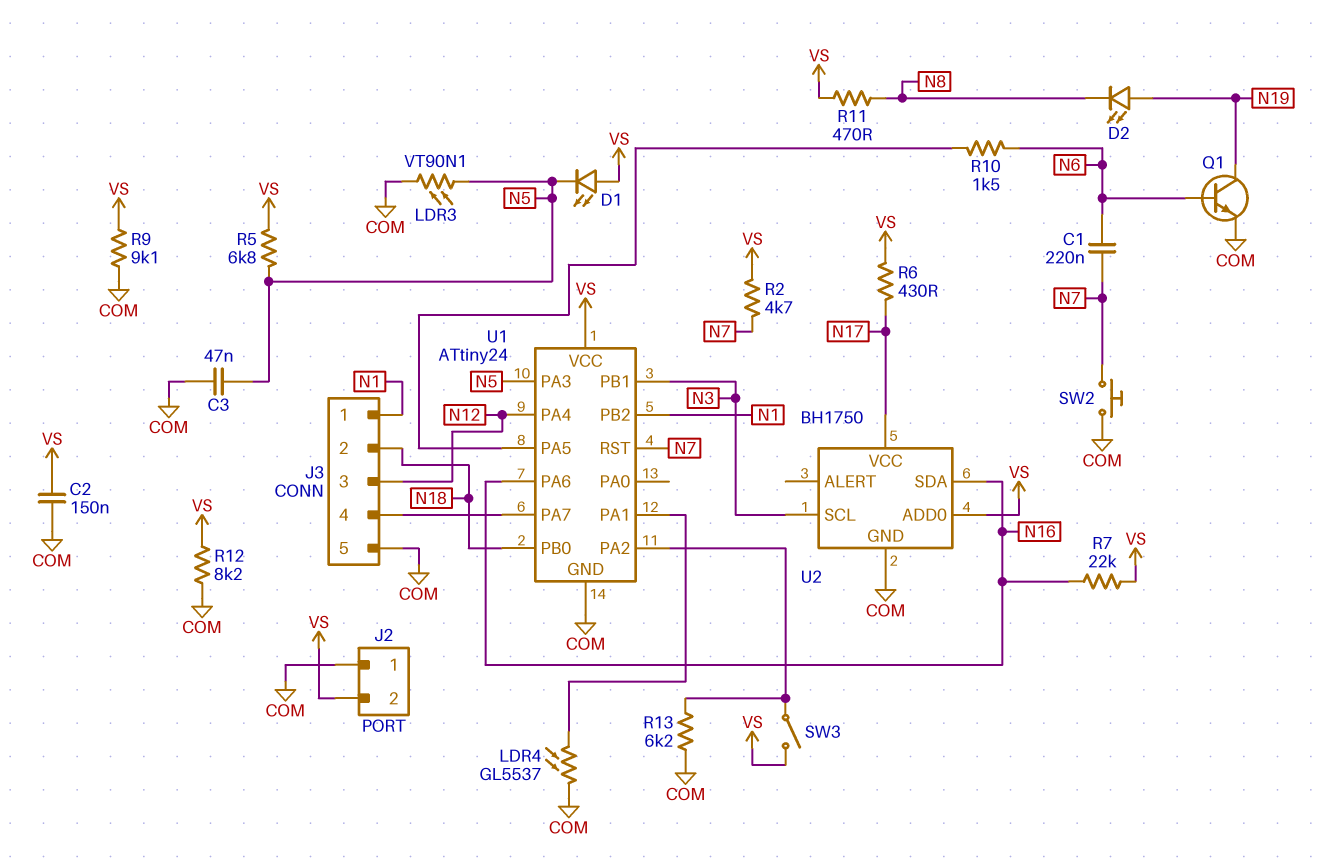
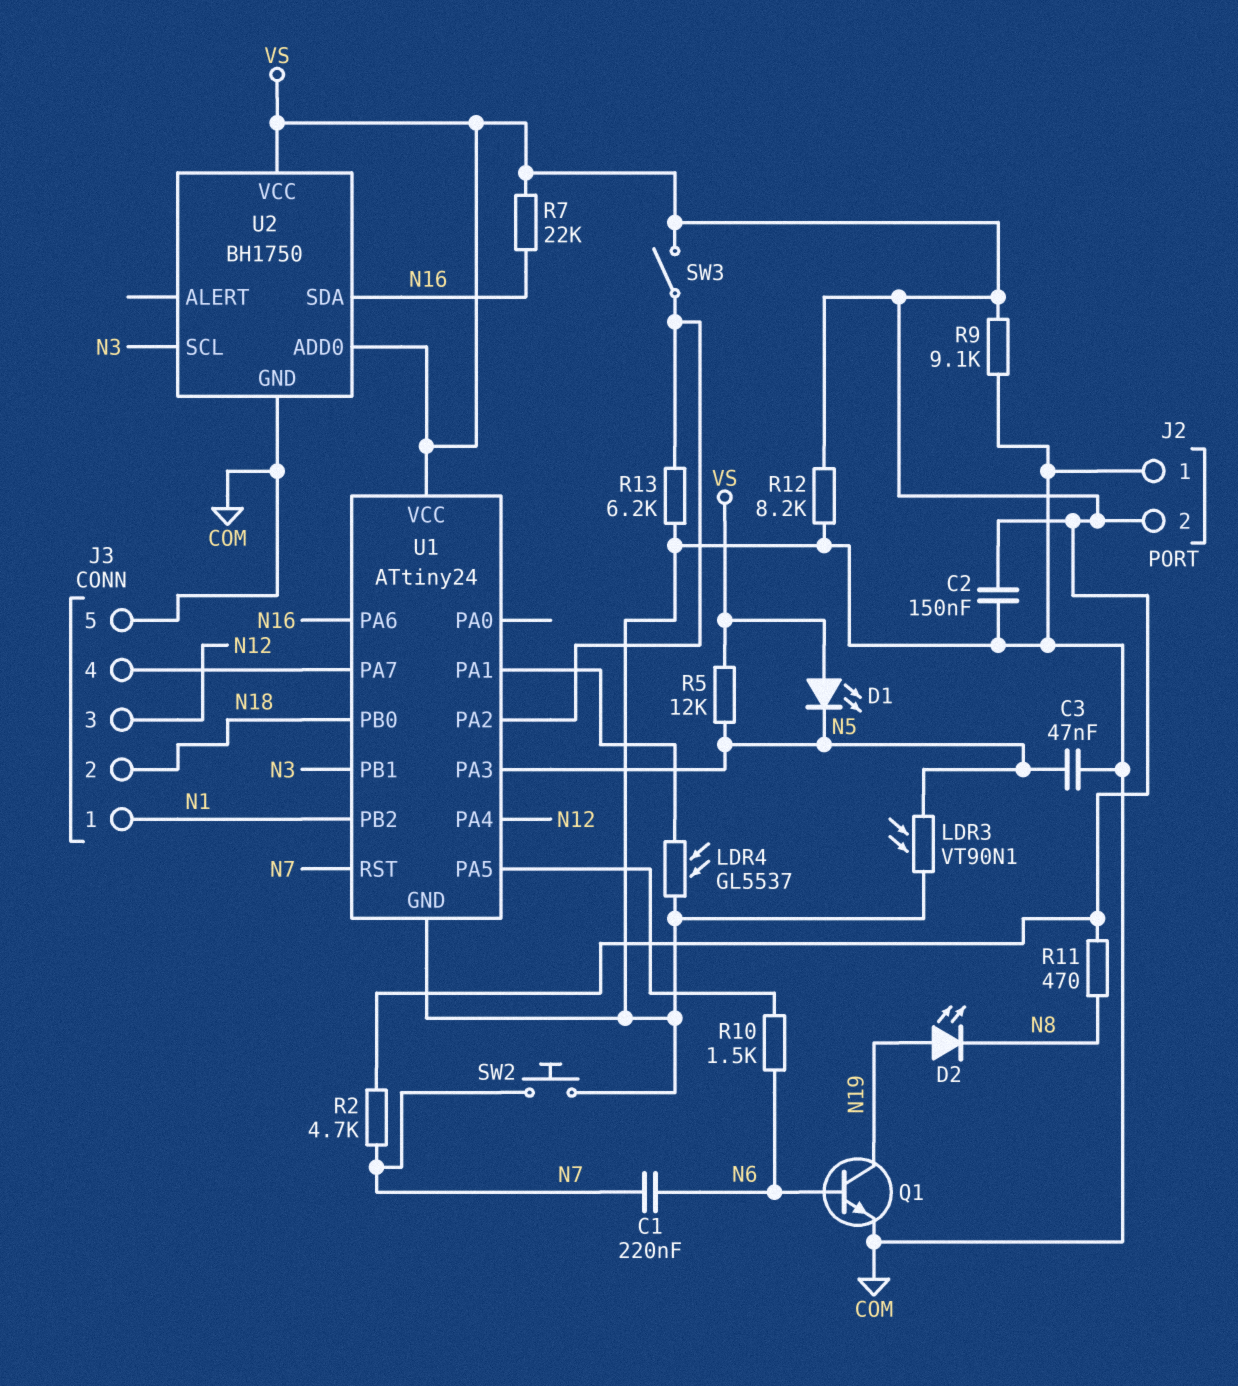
R5: 6.8k (N5, VS) -> 12k (N5, VS)
R6: 430 (N17, VS) -> none
U2 pin VCC: N17 -> VS

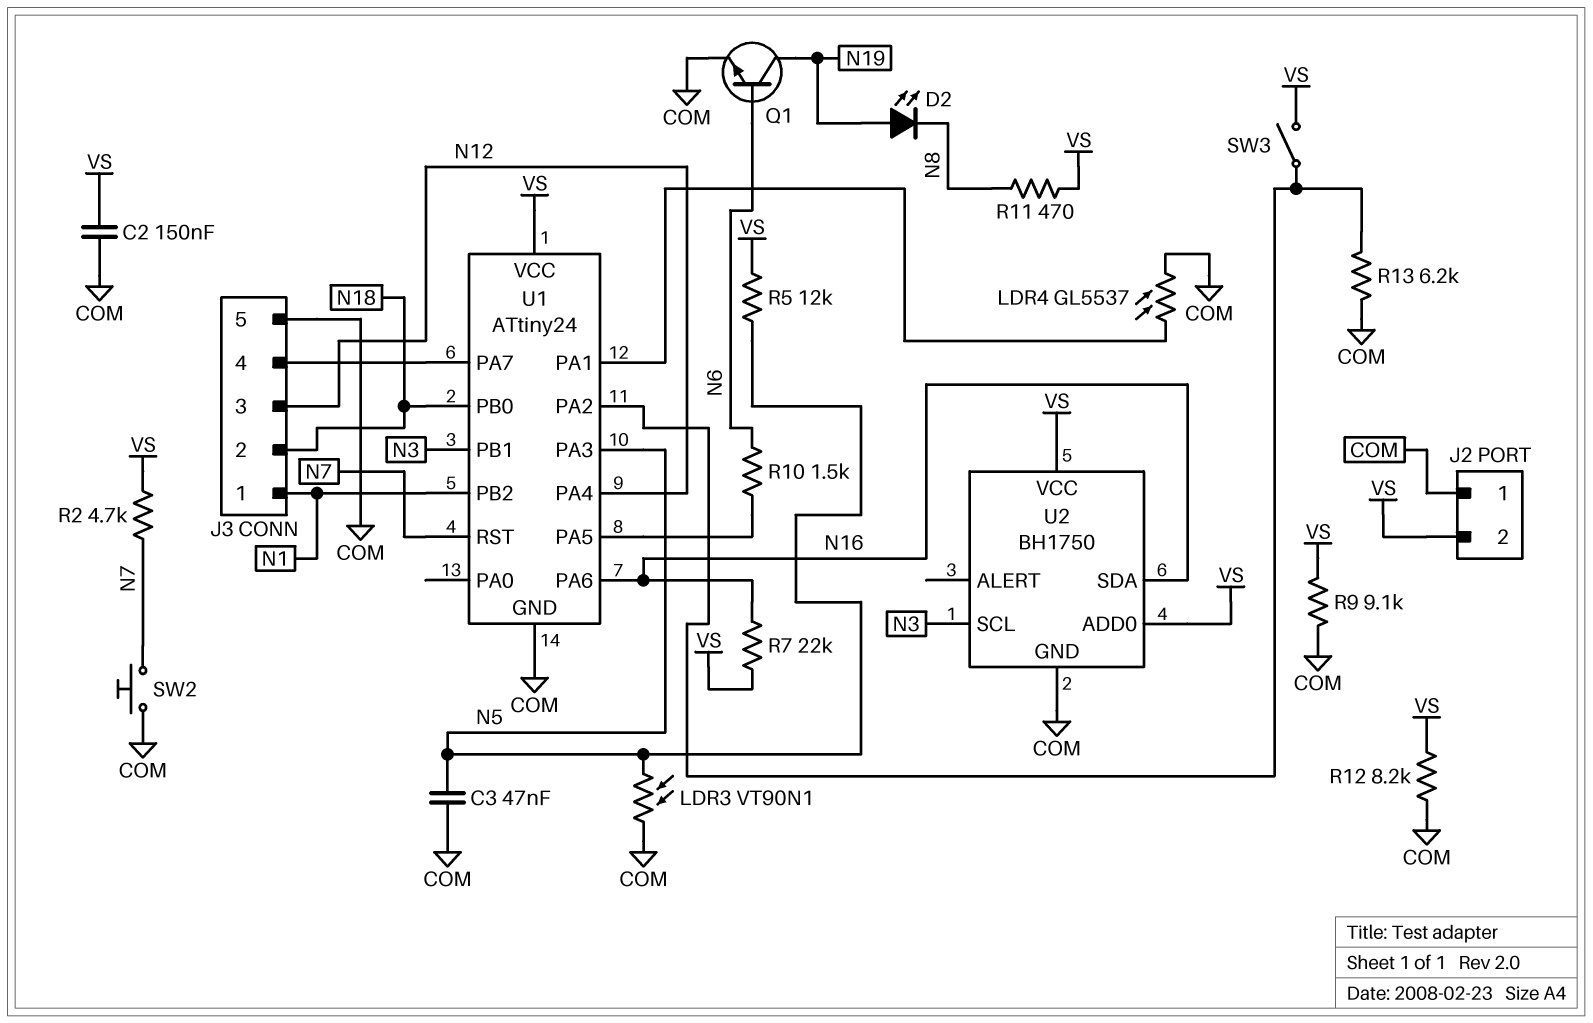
C1: 220nF (N6, N7) -> none
D1: LED (A VS, K N5) -> none

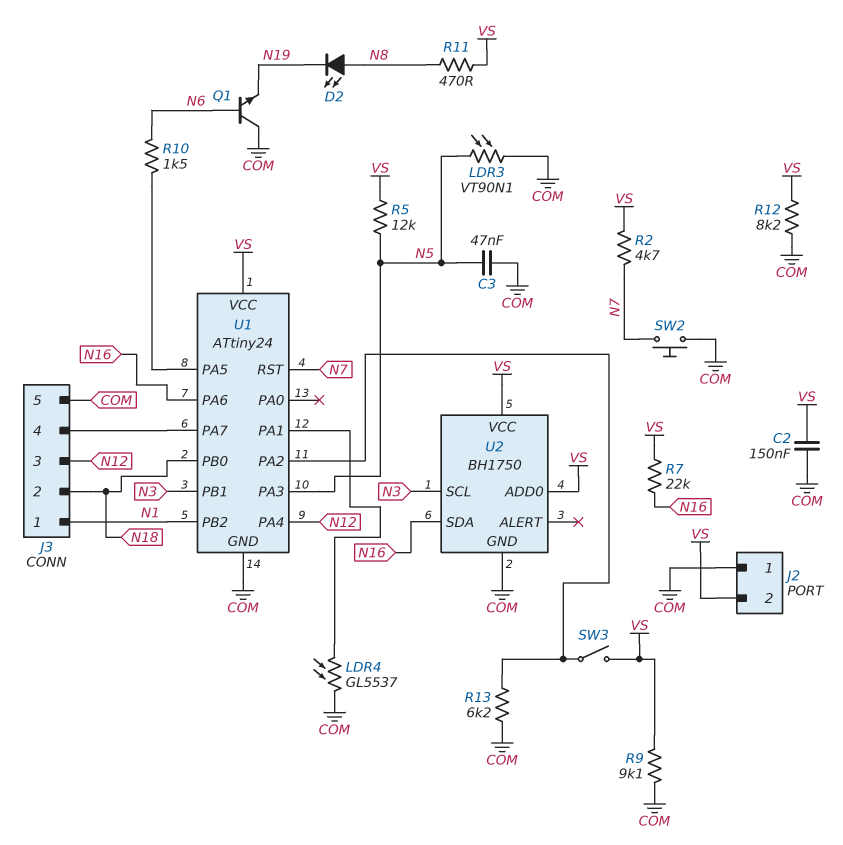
D2: LED (A N19, K N8) -> LED (A N8, K N19)
Q1: NPN (B N6, C N19, E COM) -> NPN (B N6, C COM, E N19)

